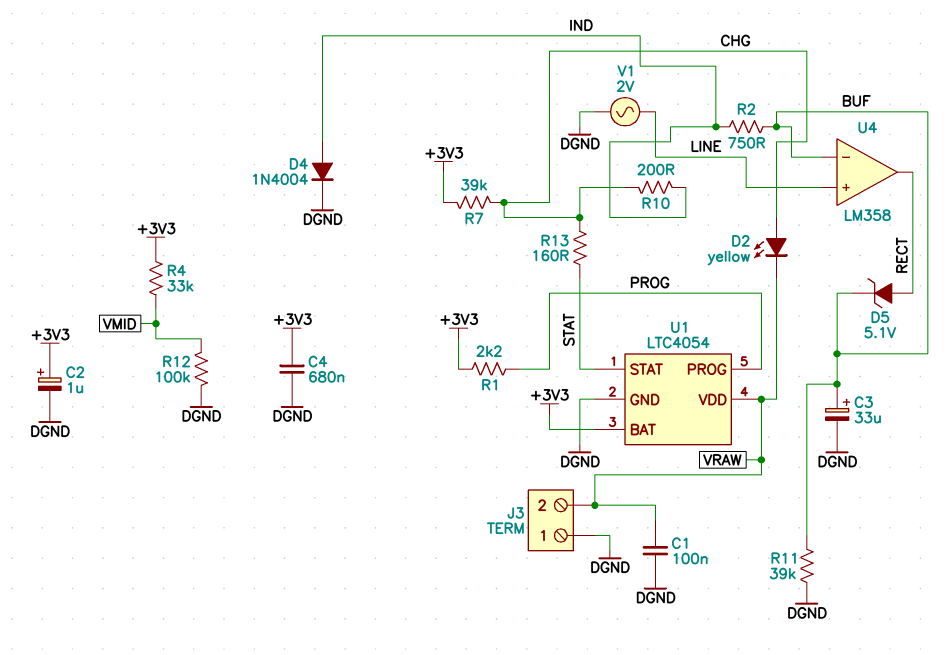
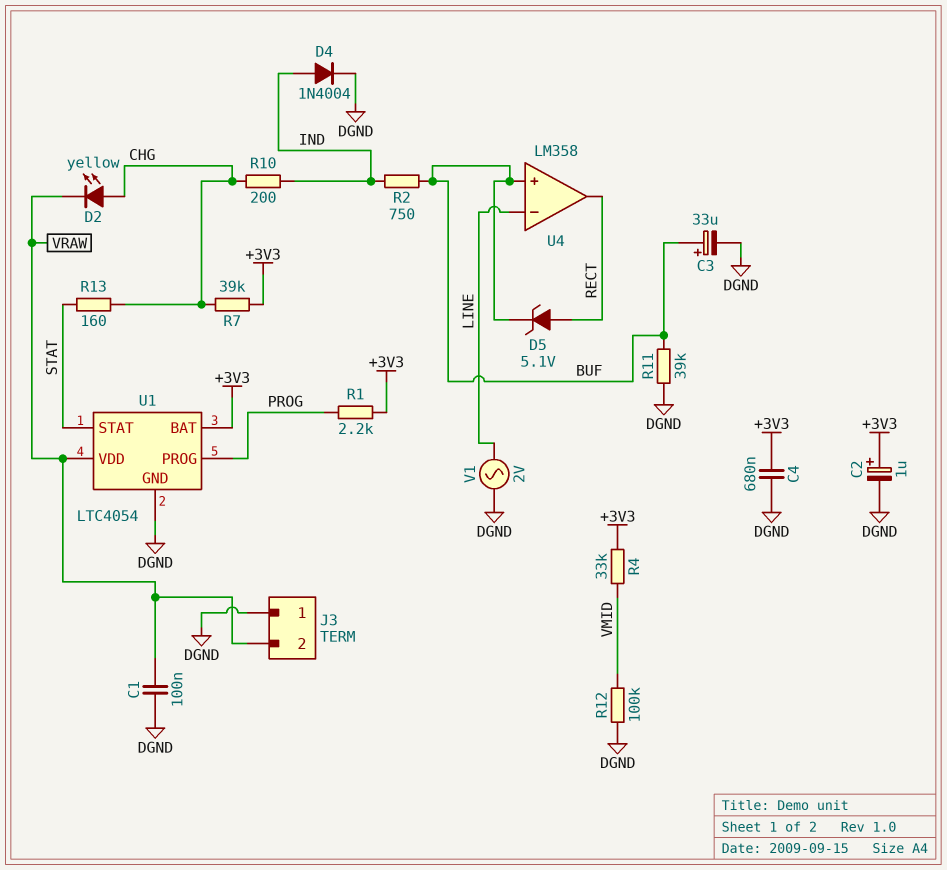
U4 pin in+: LINE -> BUF
U4 pin in-: BUF -> LINE

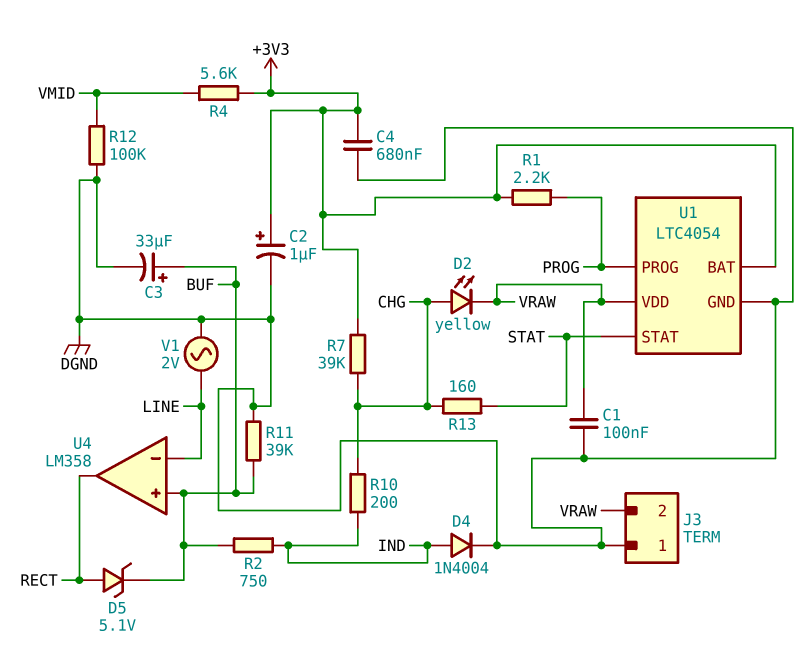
R4: 33k (+3V3, VMID) -> 5.6k (+3V3, VMID)

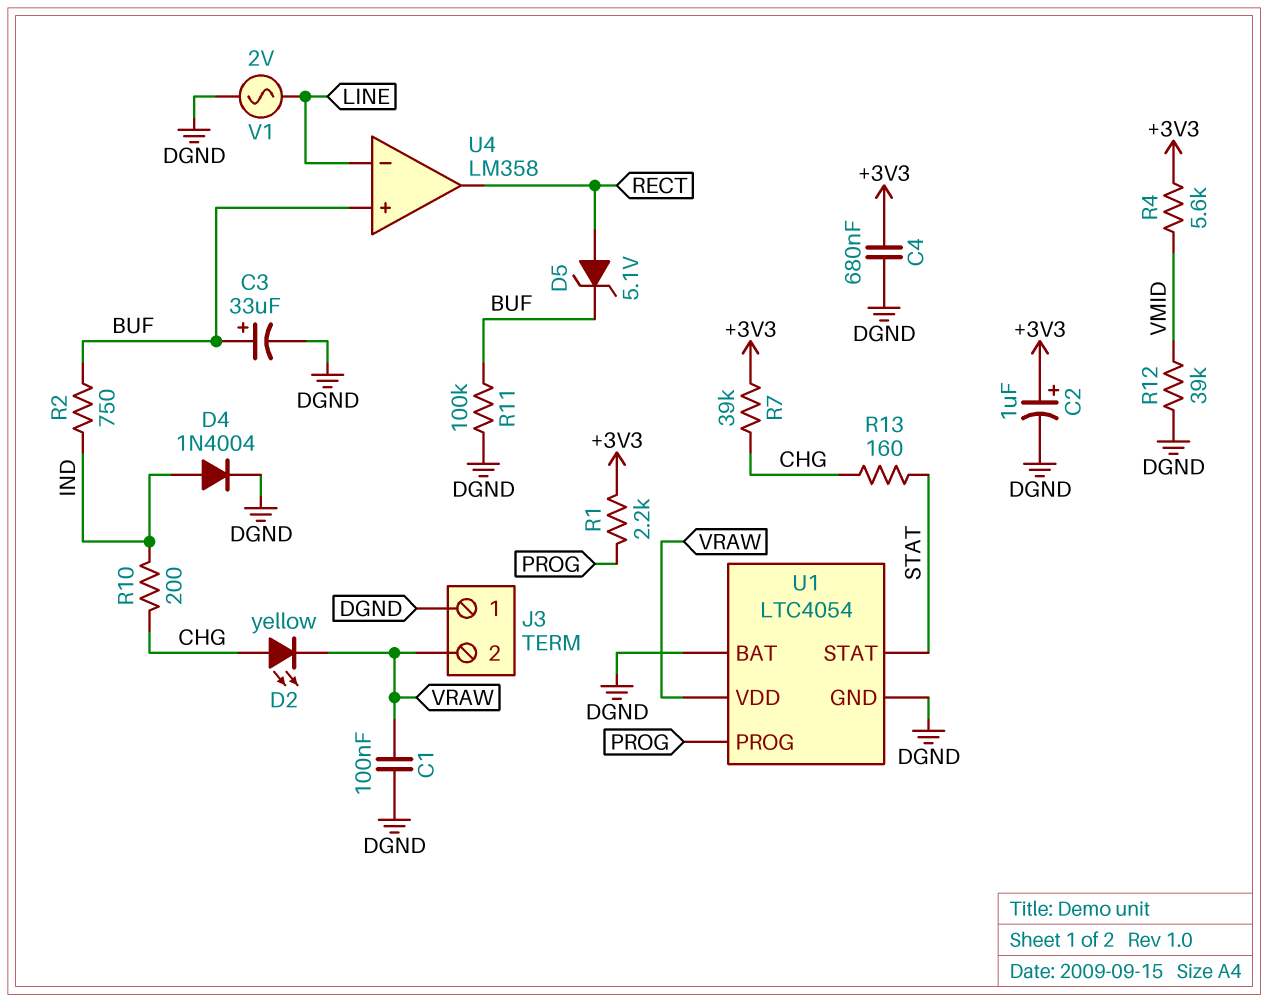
R11: 39k (BUF, DGND) -> 100k (BUF, DGND)
R12: 100k (DGND, VMID) -> 39k (DGND, VMID)
U1 pin BAT: +3V3 -> DGND

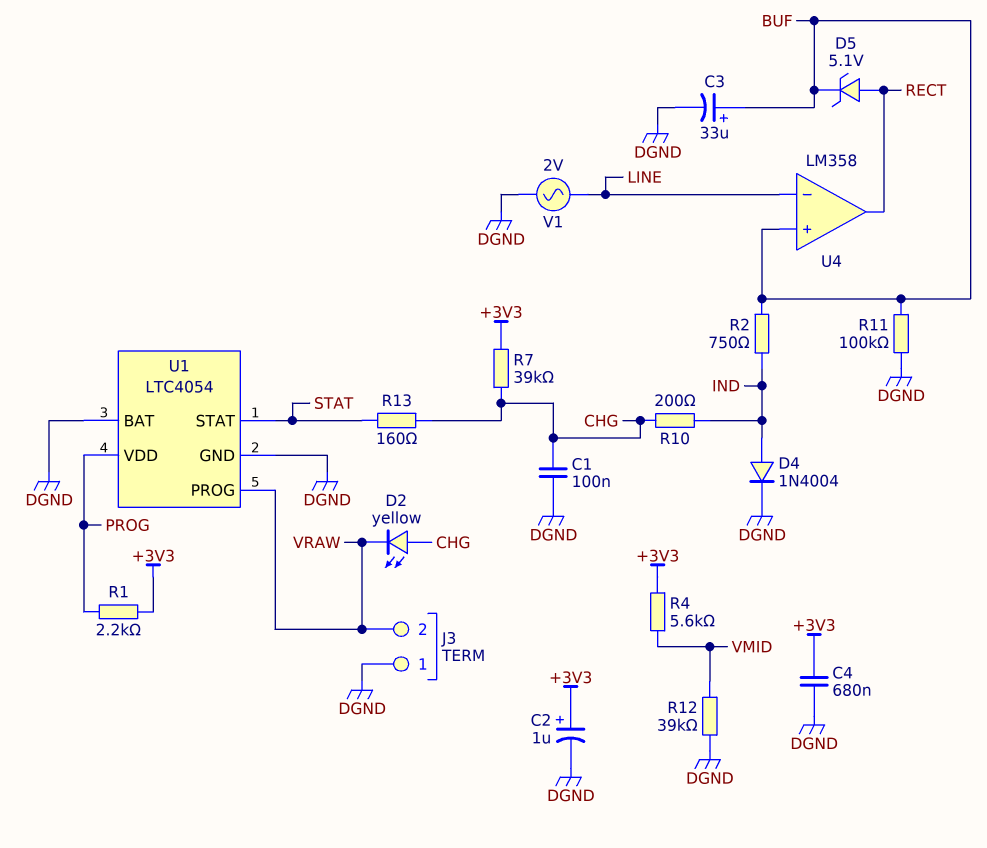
C1: 100nF (DGND, VRAW) -> 100nF (CHG, DGND)
U1 pin PROG: PROG -> VRAW
U1 pin VDD: VRAW -> PROG

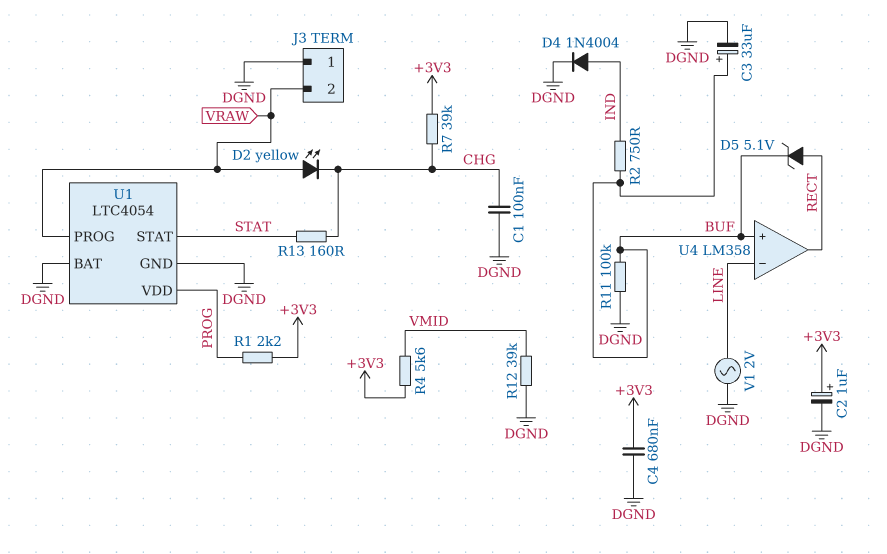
D2: LED yellow (A CHG, K VRAW) -> LED yellow (A VRAW, K CHG)
R10: 200 (CHG, IND) -> none

